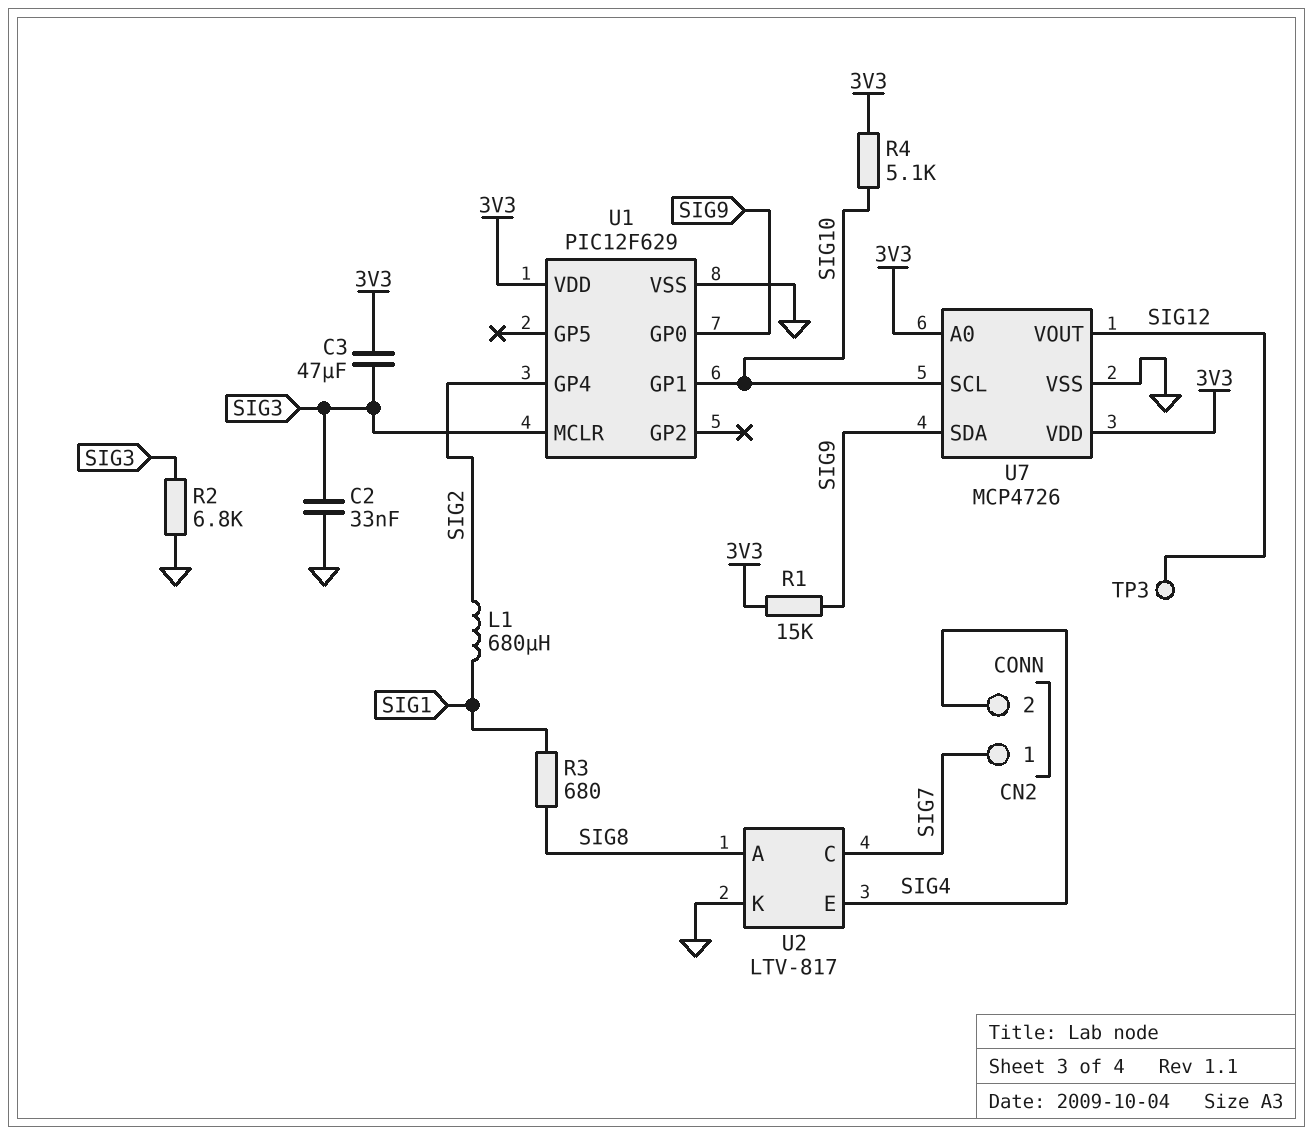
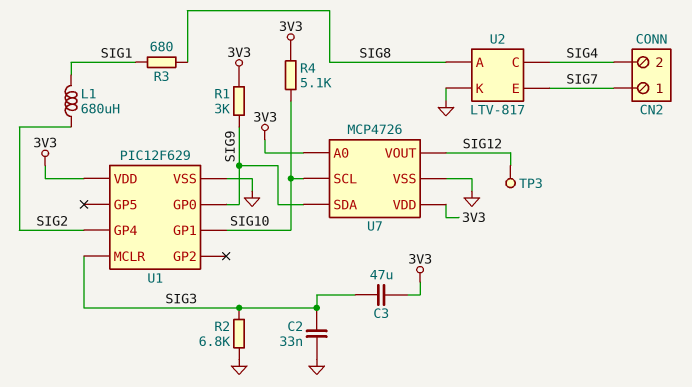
R1: 15k (3V3, SIG9) -> 3k (3V3, SIG9)
U2 pin C: SIG7 -> SIG4
U2 pin E: SIG4 -> SIG7

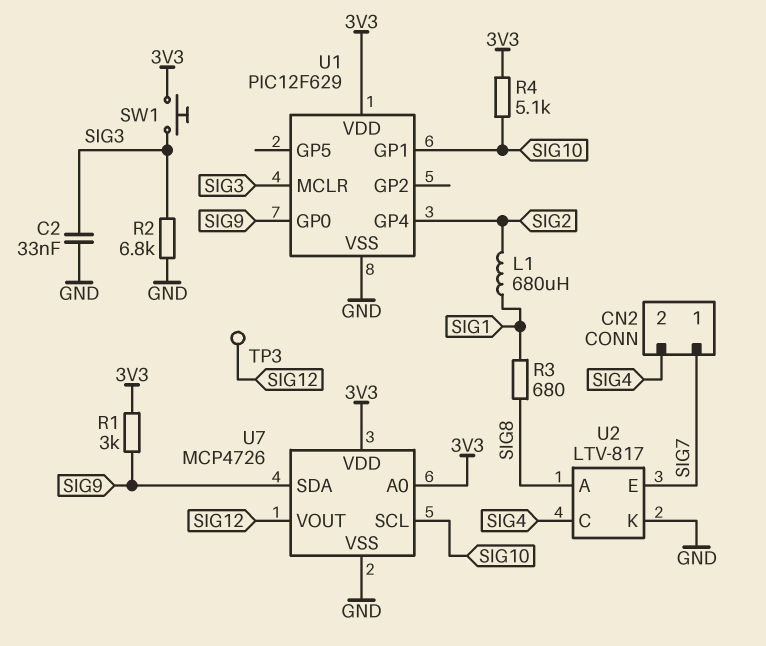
C3: 47uF (3V3, SIG3) -> none
SW1: none -> button (3V3, SIG3)

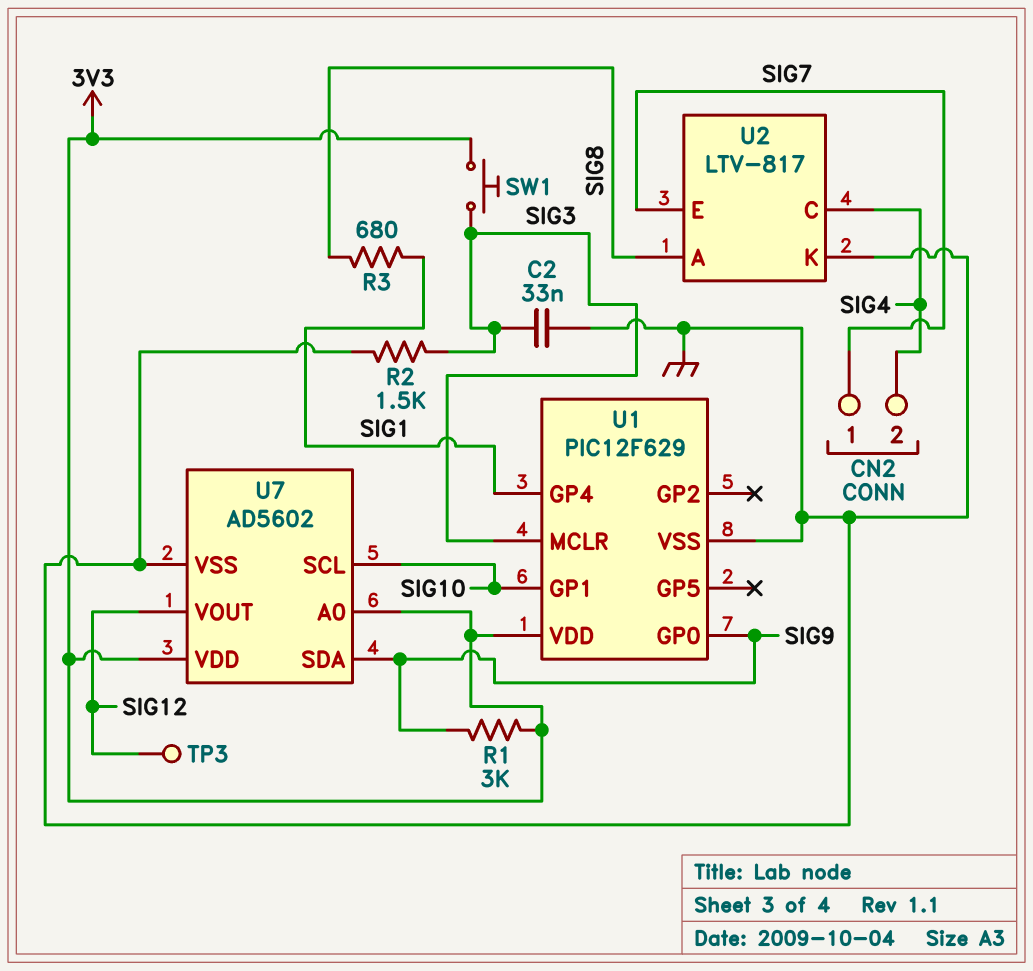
L1: 680uH (SIG1, SIG2) -> none
R2: 6.8k (GND, SIG3) -> 1.5k (GND, SIG3)
R4: 5.1k (3V3, SIG10) -> none
U1 pin GP4: SIG2 -> SIG1
U7: MCP4726 -> AD5602

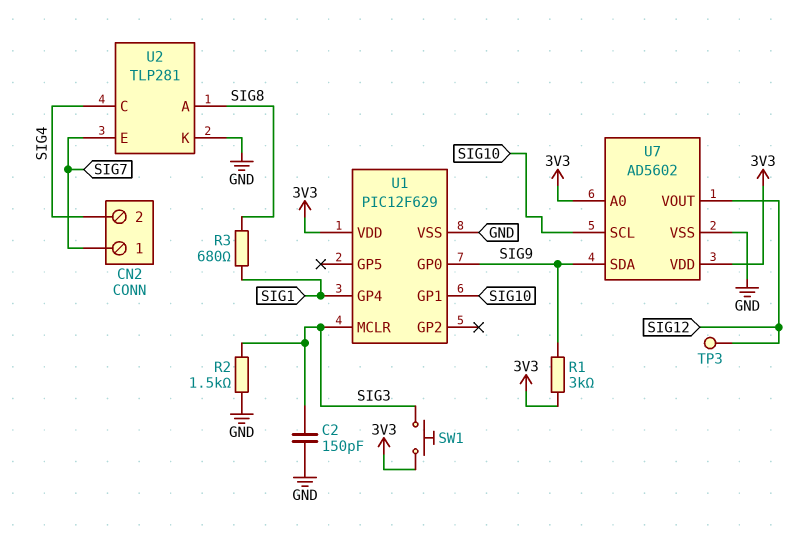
C2: 33nF (GND, SIG3) -> 150pF (GND, SIG3)
U2: LTV-817 -> TLP281

